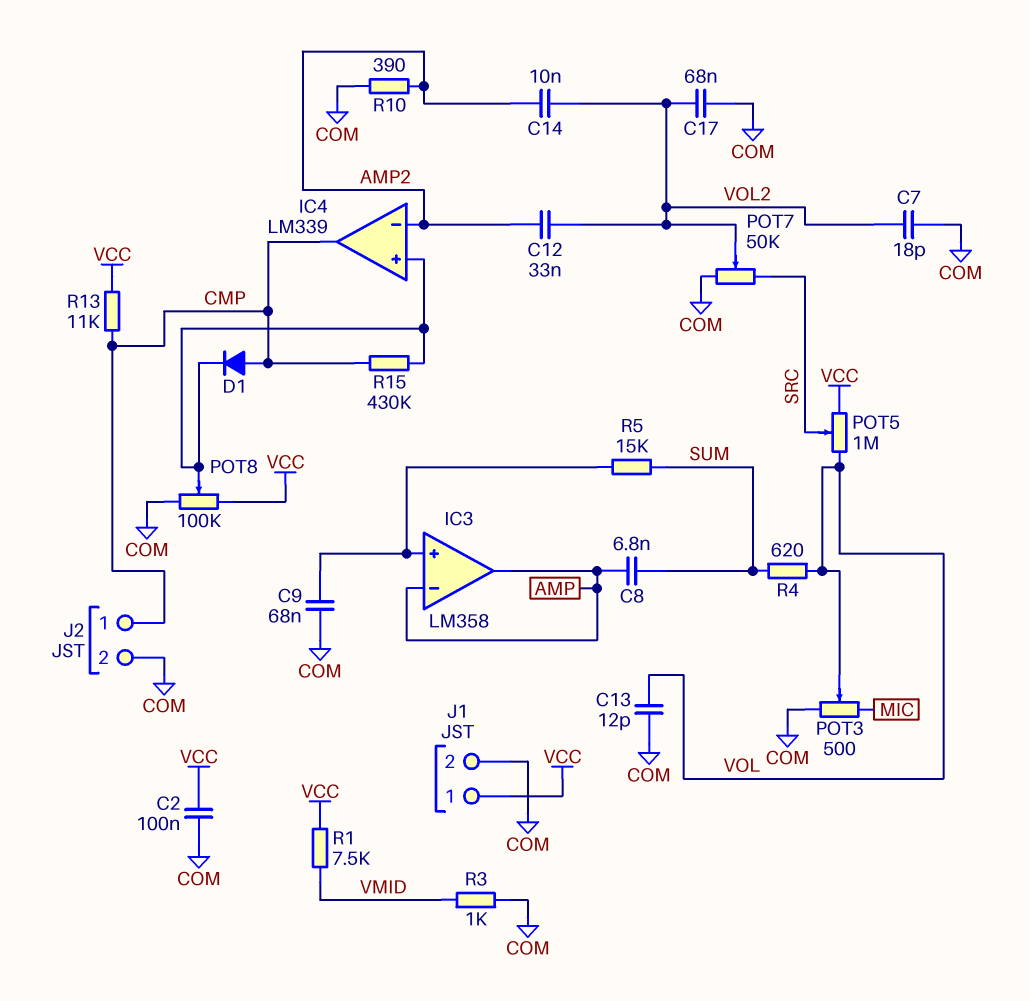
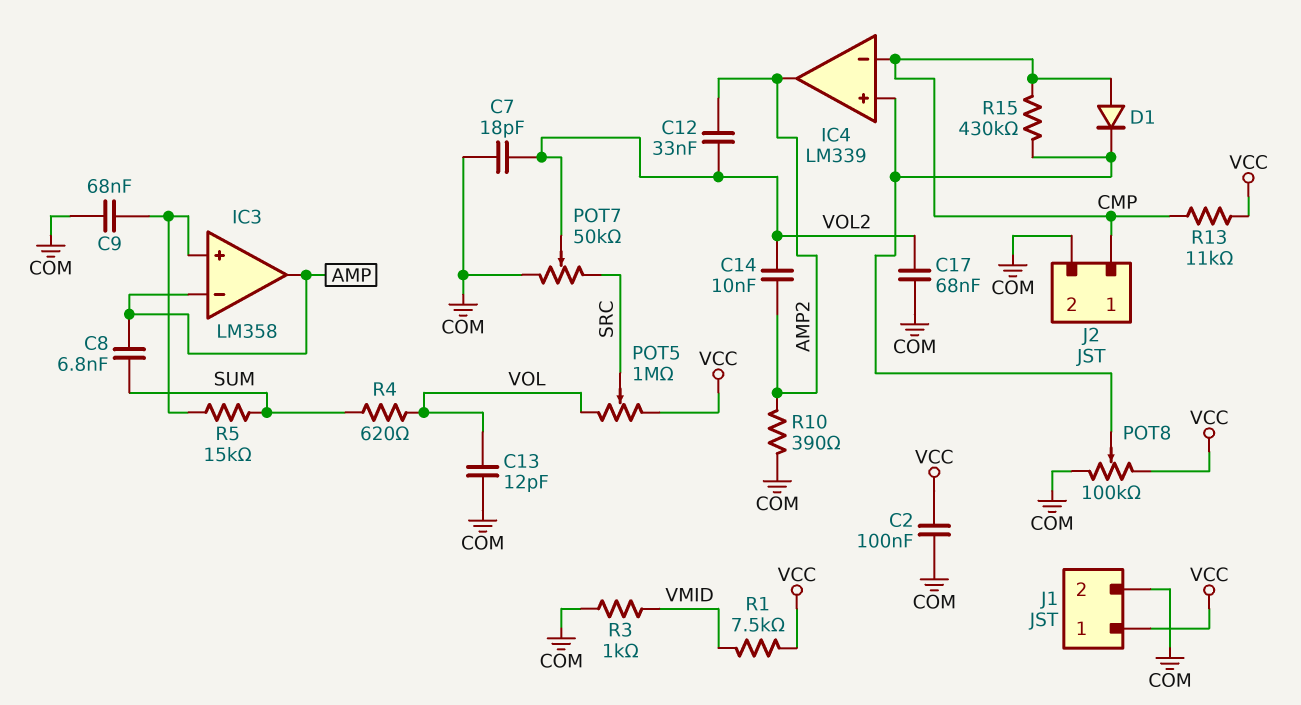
IC4 pin in-: AMP2 -> CMP
IC4 pin out: CMP -> AMP2
POT3: 500 (COM, MIC, wiper VOL) -> none

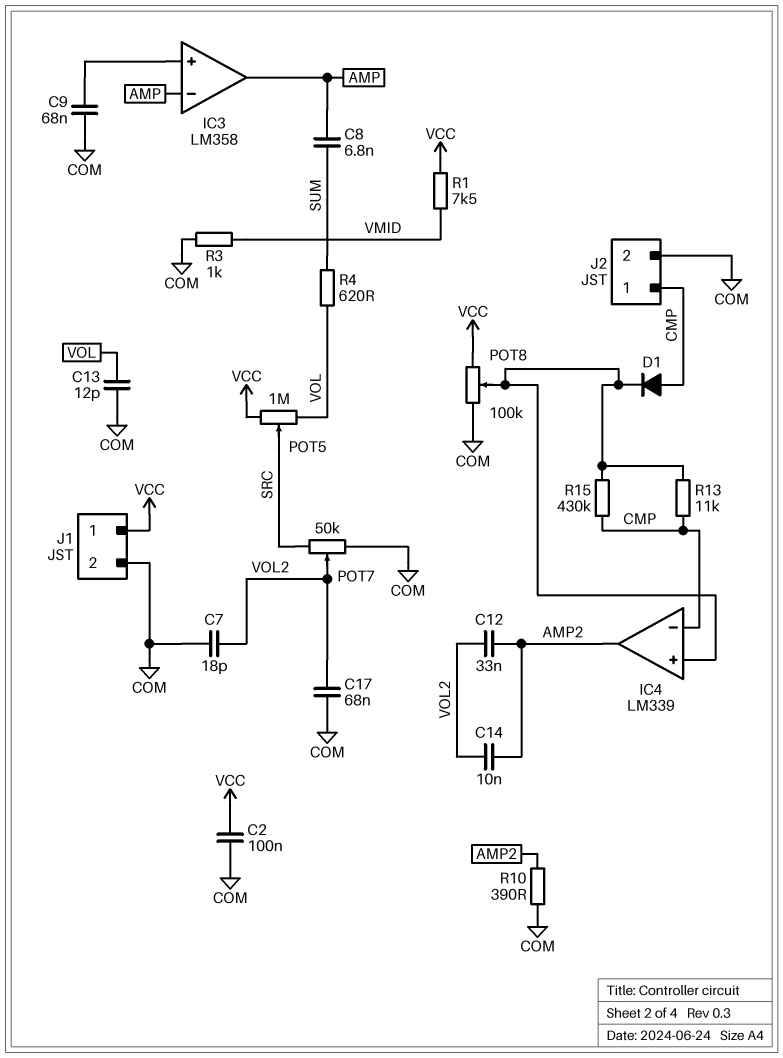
R5: 15k (IC3/in+, SUM) -> none
R13: 11k (CMP, VCC) -> 11k (CMP, IC4/in+)

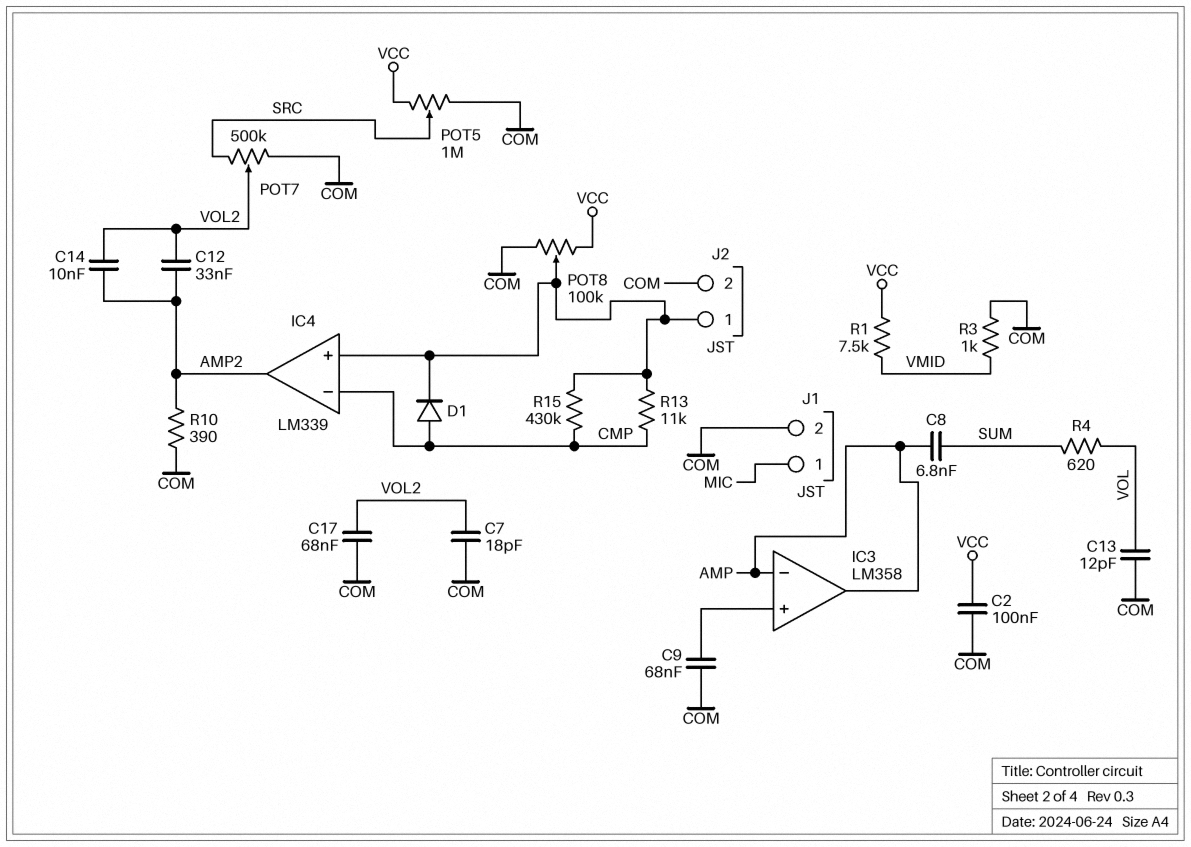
J1 pin 1: VCC -> MIC
J2 pin 1: CMP -> IC4/in+
POT5: 1M (VCC, VOL, wiper SRC) -> 1M (COM, VCC, wiper SRC)
POT7: 50k (COM, SRC, wiper VOL2) -> 500k (COM, SRC, wiper VOL2)

